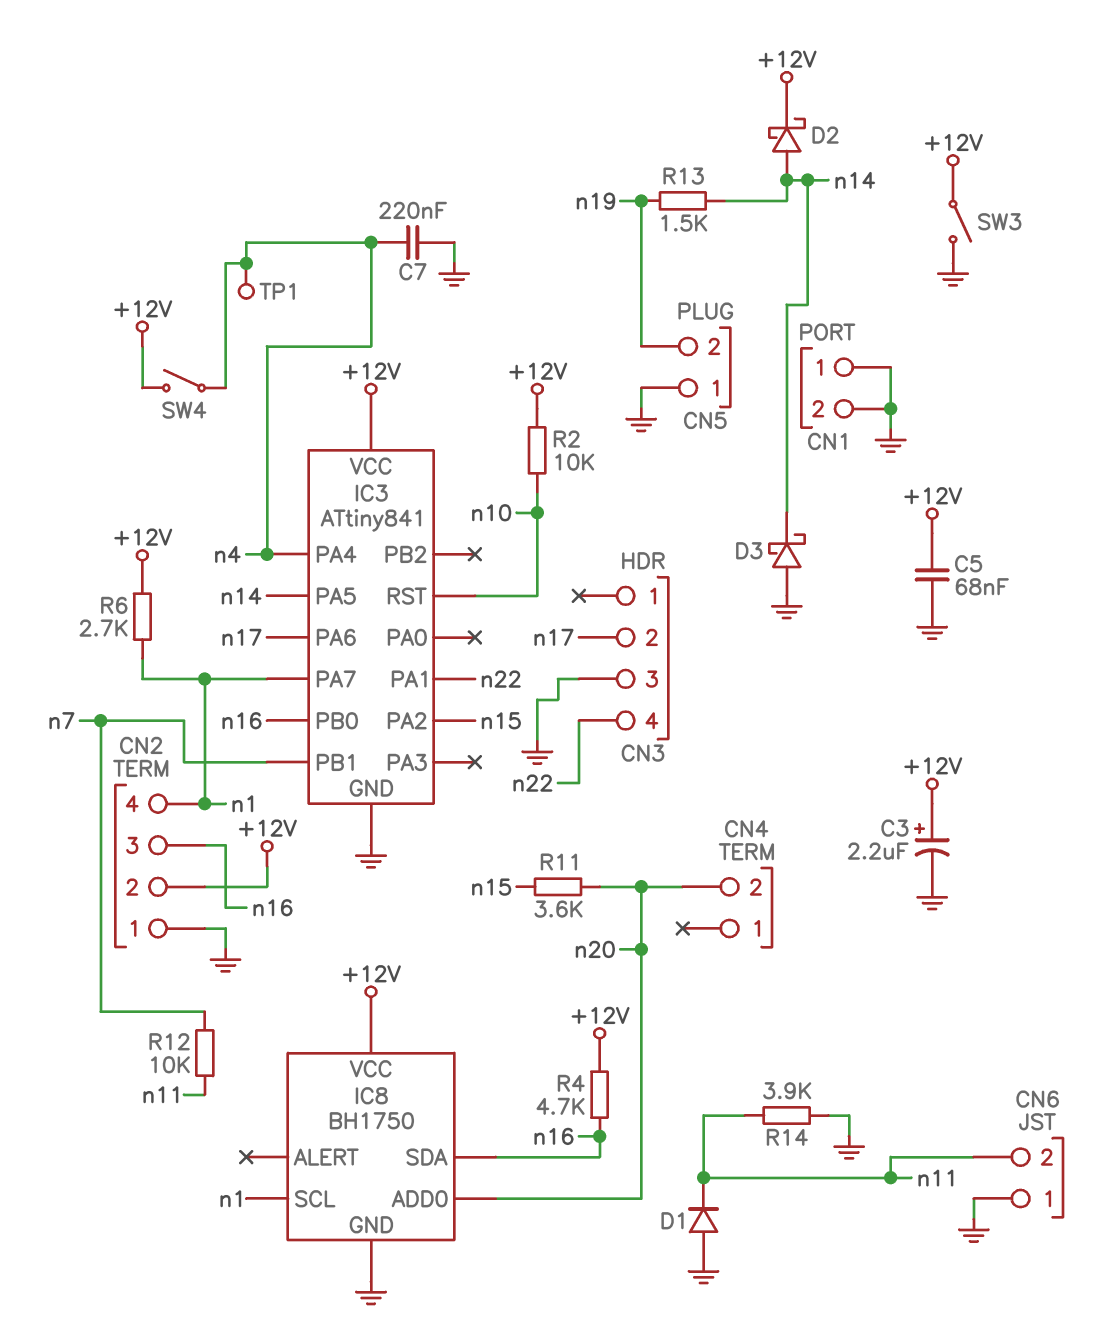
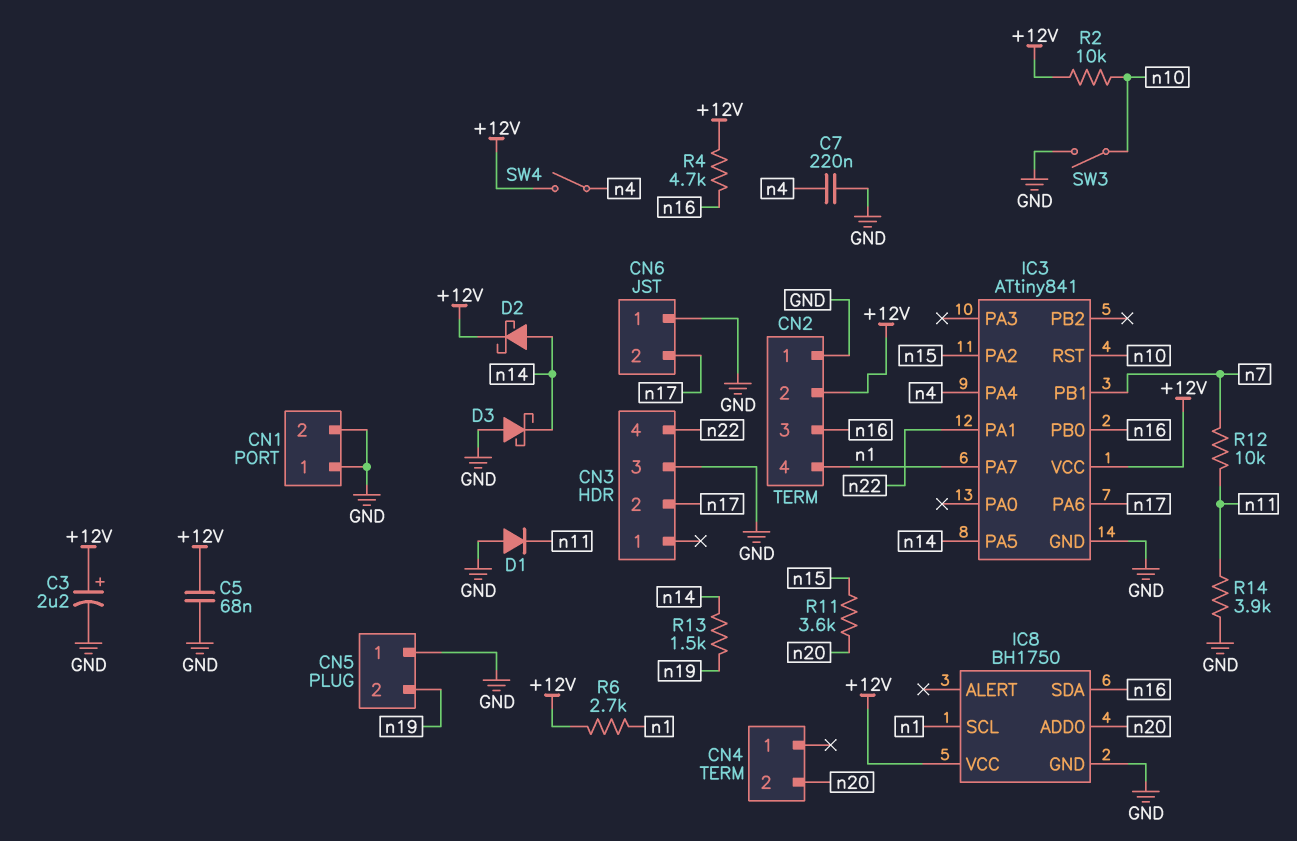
CN6 pin 2: n11 -> n17
SW3: switch (+12V, GND) -> switch (GND, n10)
TP1: test point (n4) -> none

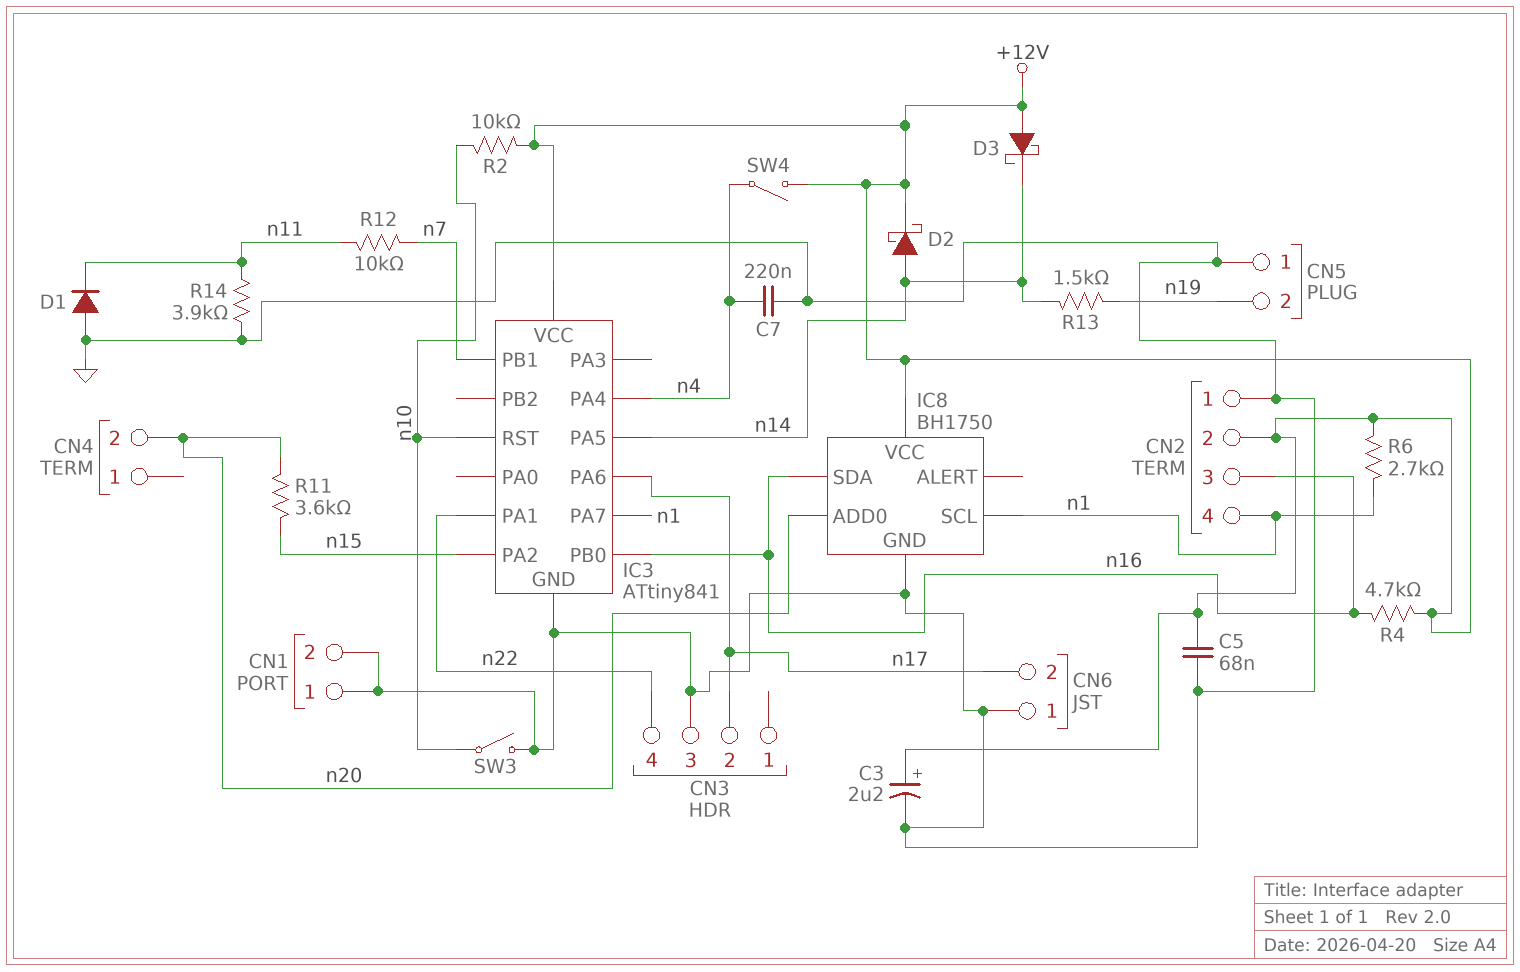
D3: schottky (A GND, K n14) -> schottky (A +12V, K n14)

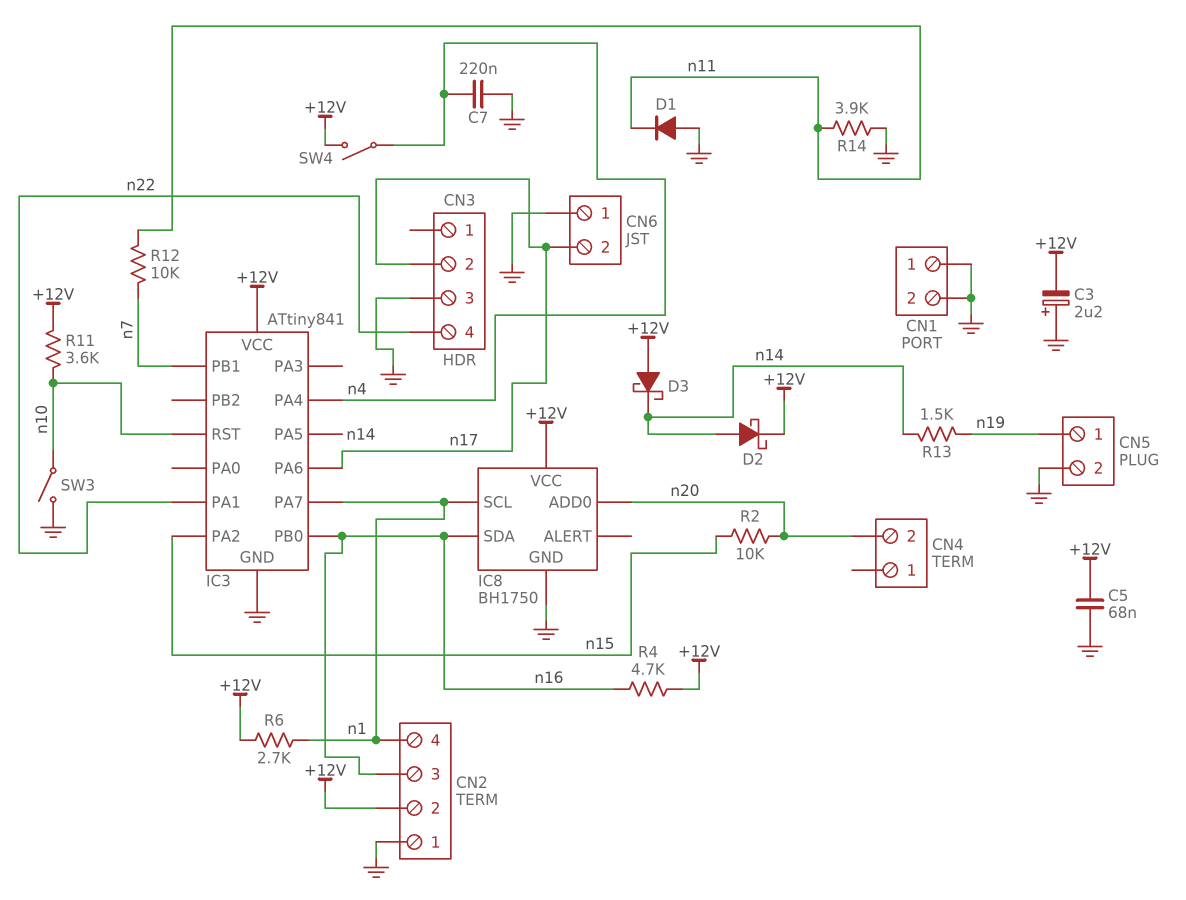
C3: 2.2uF (plus +12V, minus GND) -> 2.2uF (plus GND, minus +12V)
CN5 pin 1: GND -> n19
CN5 pin 2: n19 -> GND
R2: 10k (+12V, n10) -> 10k (n15, n20)
R11: 3.6k (n15, n20) -> 3.6k (+12V, n10)

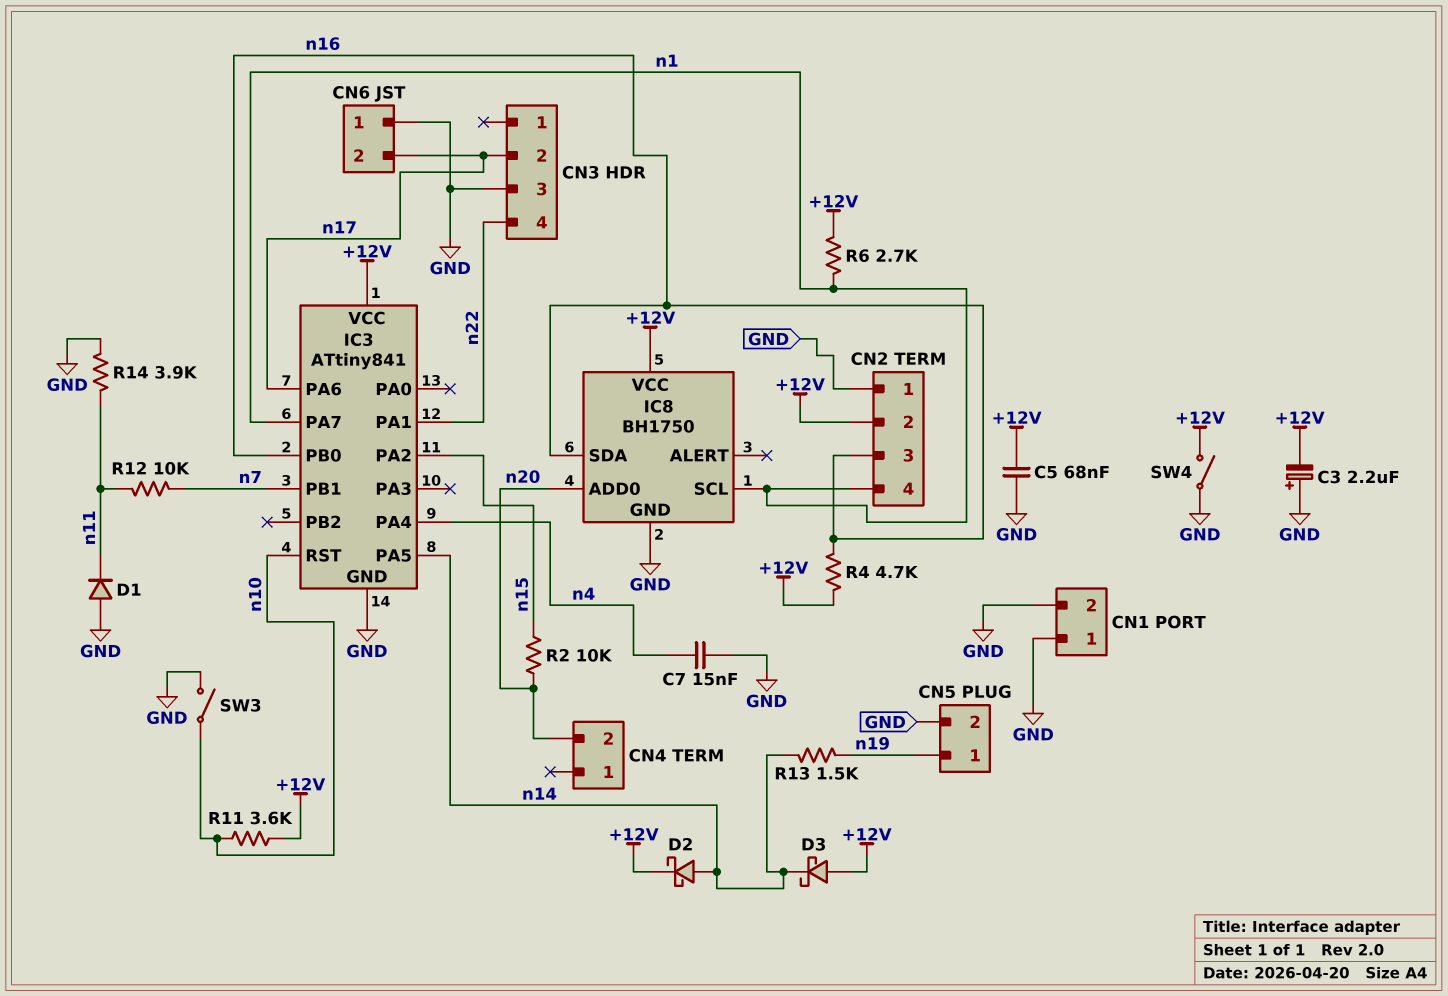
C7: 220nF (GND, n4) -> 15nF (GND, n4)
SW4: switch (+12V, n4) -> switch (+12V, GND)

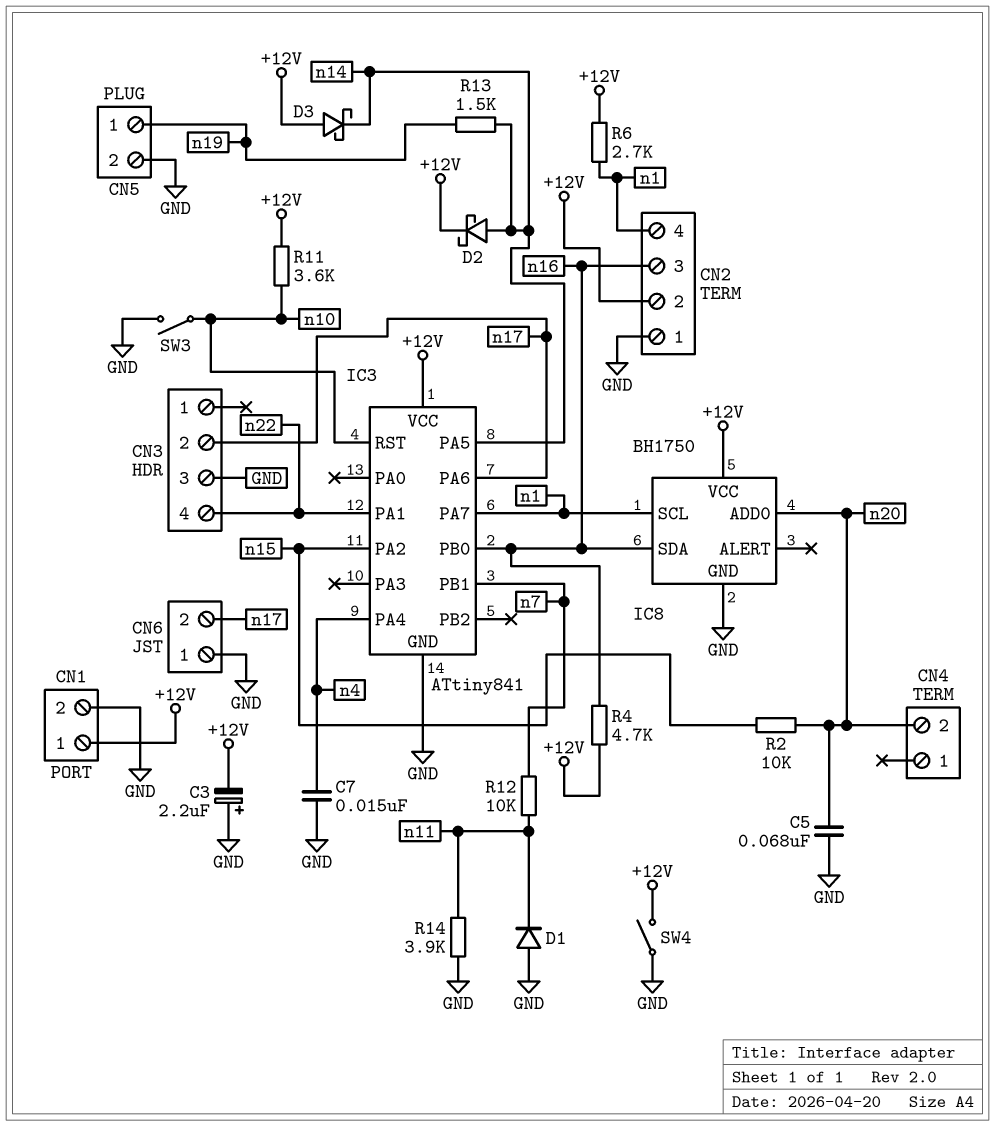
C5: 68nF (+12V, GND) -> 68nF (GND, n20)
CN1 pin 1: GND -> +12V

